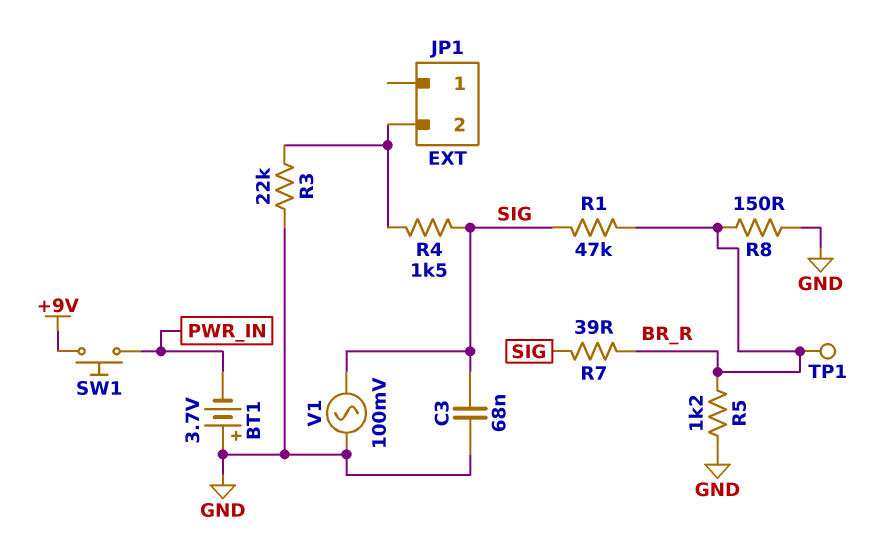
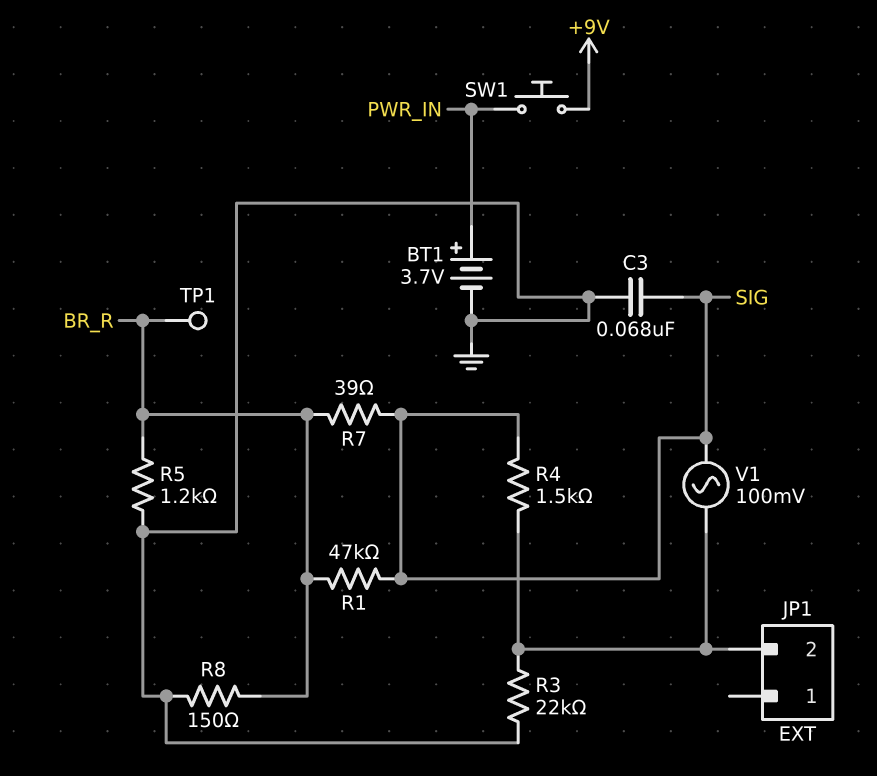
BT1: 3.7V (plus GND, minus PWR_IN) -> 3.7V (plus PWR_IN, minus GND)
V1: AC 100mV (GND, SIG) -> AC 100mV (JP1/2, SIG)

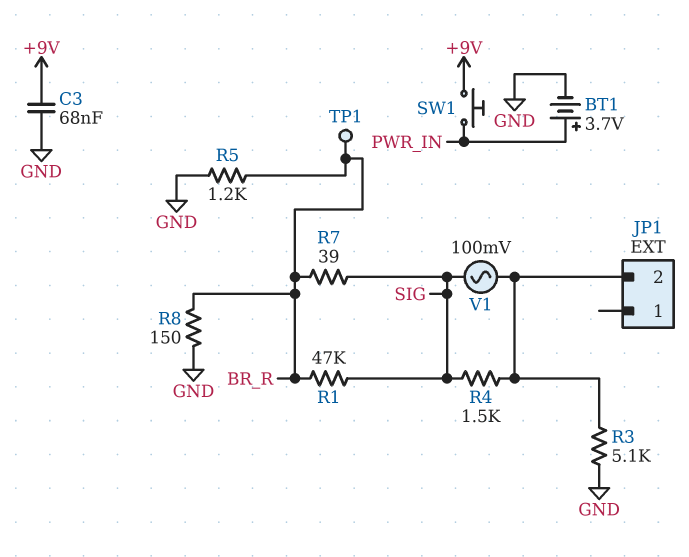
C3: 68nF (GND, SIG) -> 68nF (+9V, GND)
R3: 22k (GND, JP1/2) -> 5.1k (GND, JP1/2)

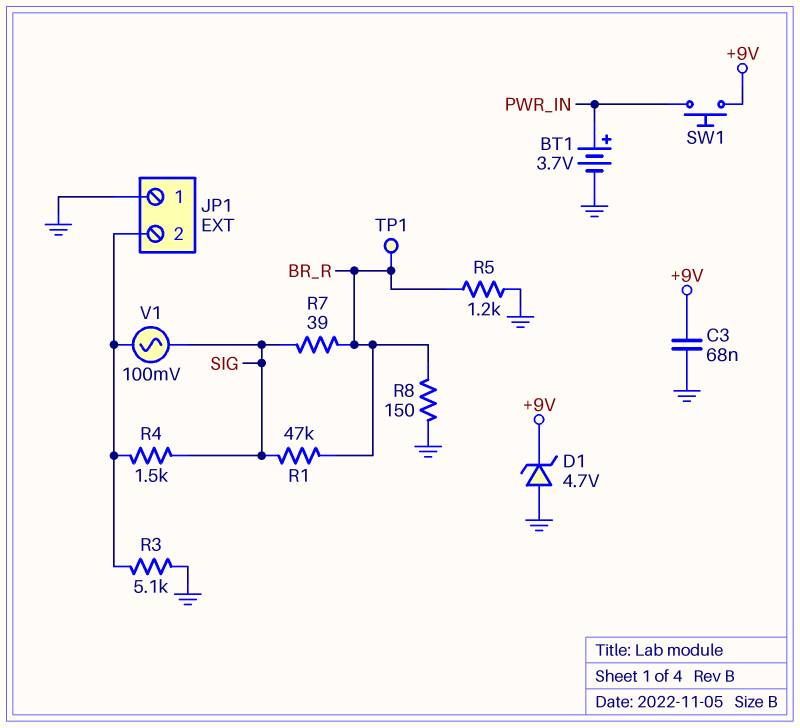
D1: none -> zener 4.7V (A GND, K +9V)
JP1 pin 1: none -> GND

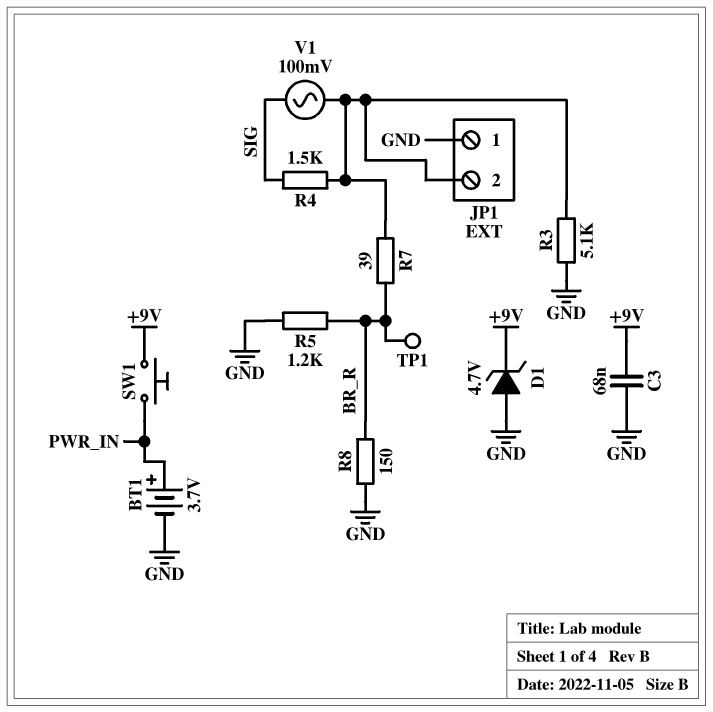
R1: 47k (BR_R, SIG) -> none
R7: 39 (BR_R, SIG) -> 39 (BR_R, JP1/2)

